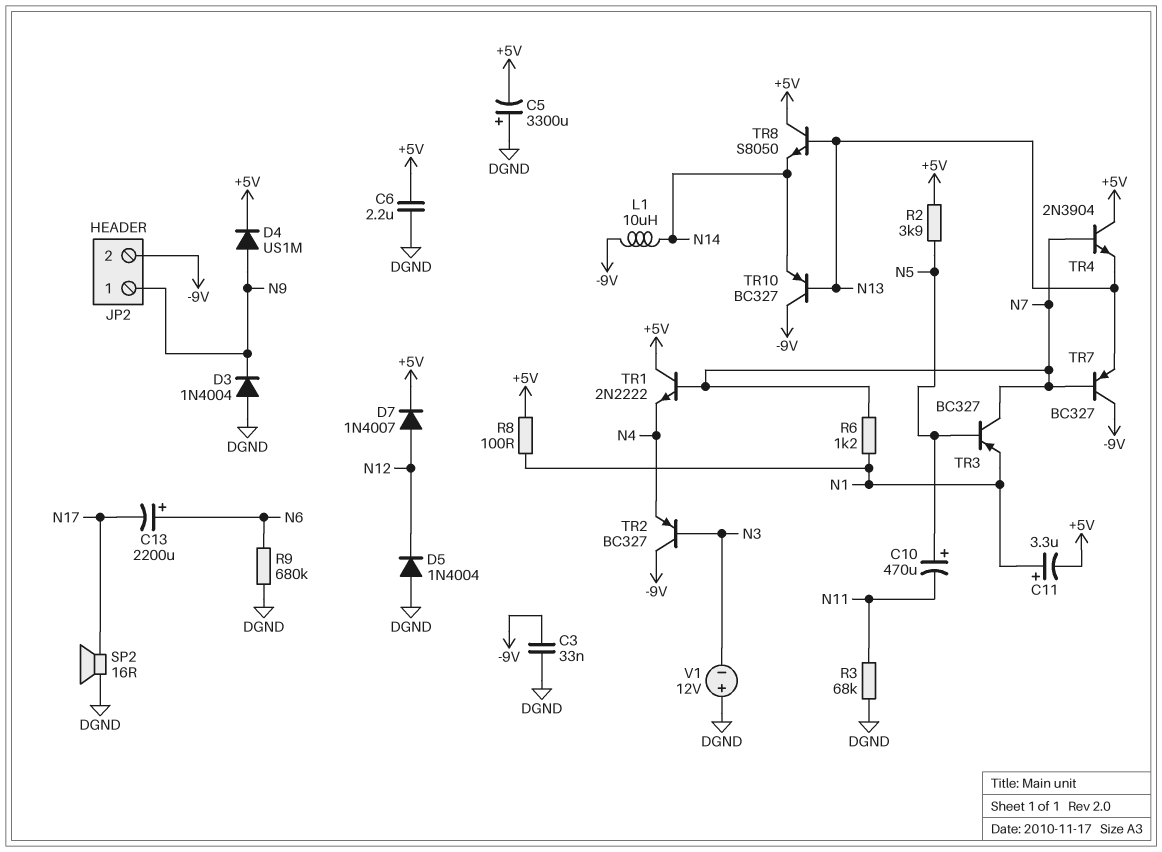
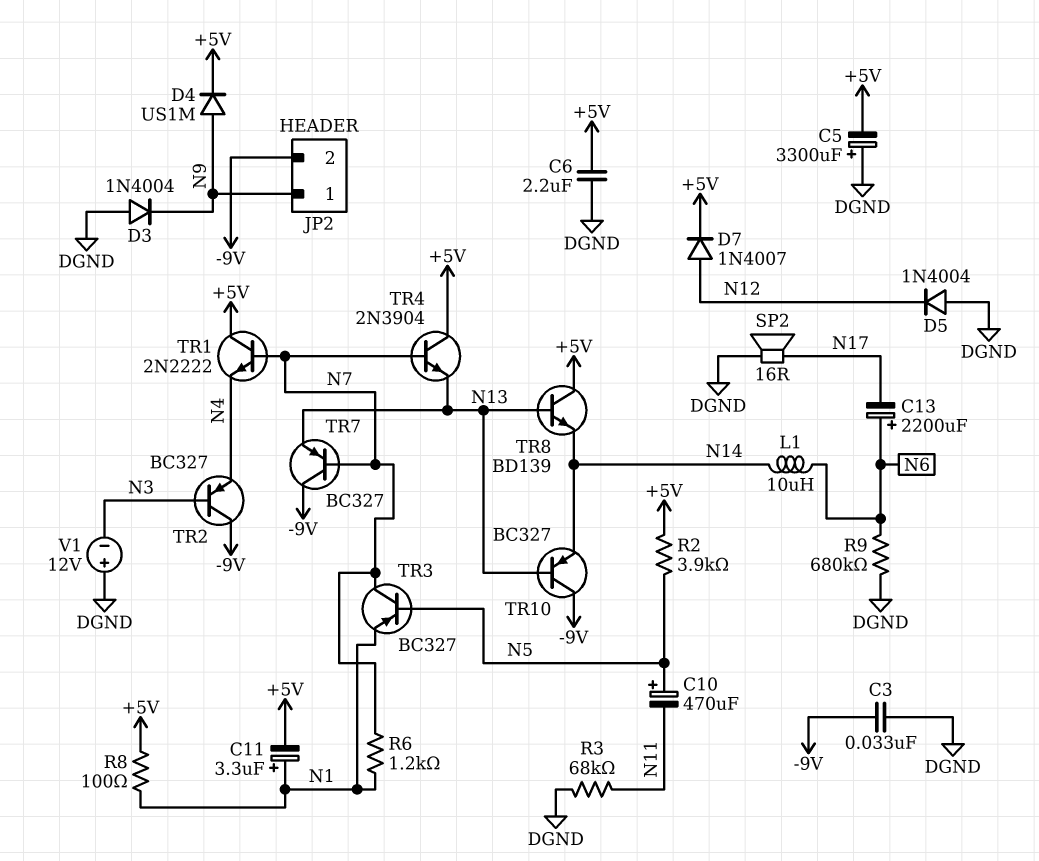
L1: 10uH (-9V, N14) -> 10uH (N6, N14)
TR8: NPN S8050 (B N13, C +5V, E N14) -> NPN BD139 (B N13, C +5V, E N14)

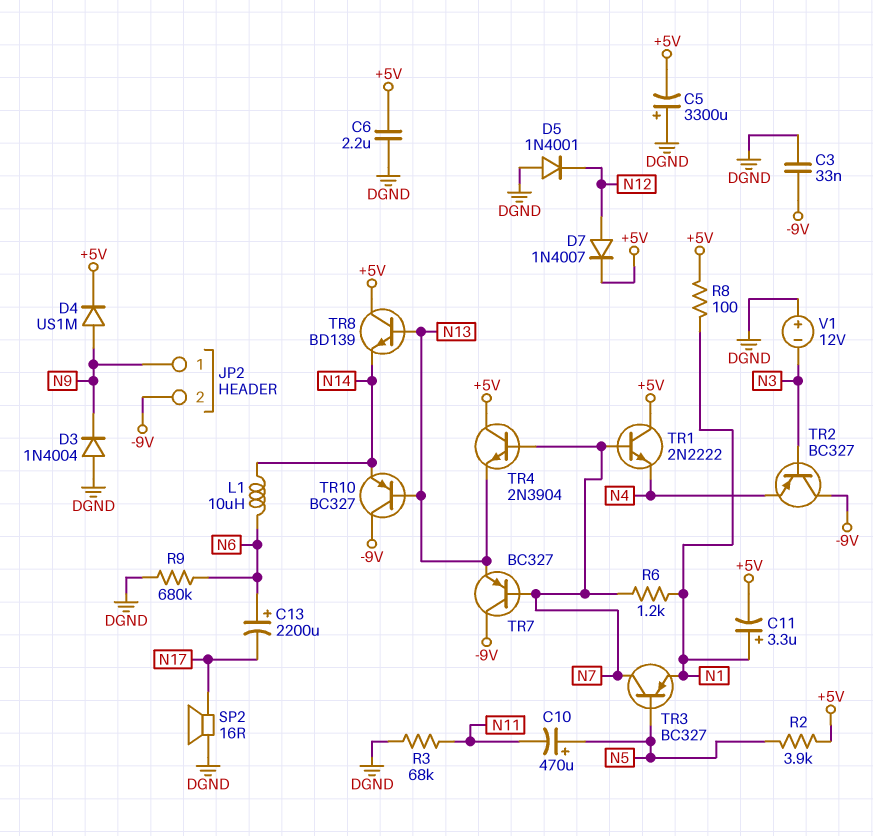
D5: diode 1N4004 (A DGND, K N12) -> diode 1N4001 (A DGND, K N12)

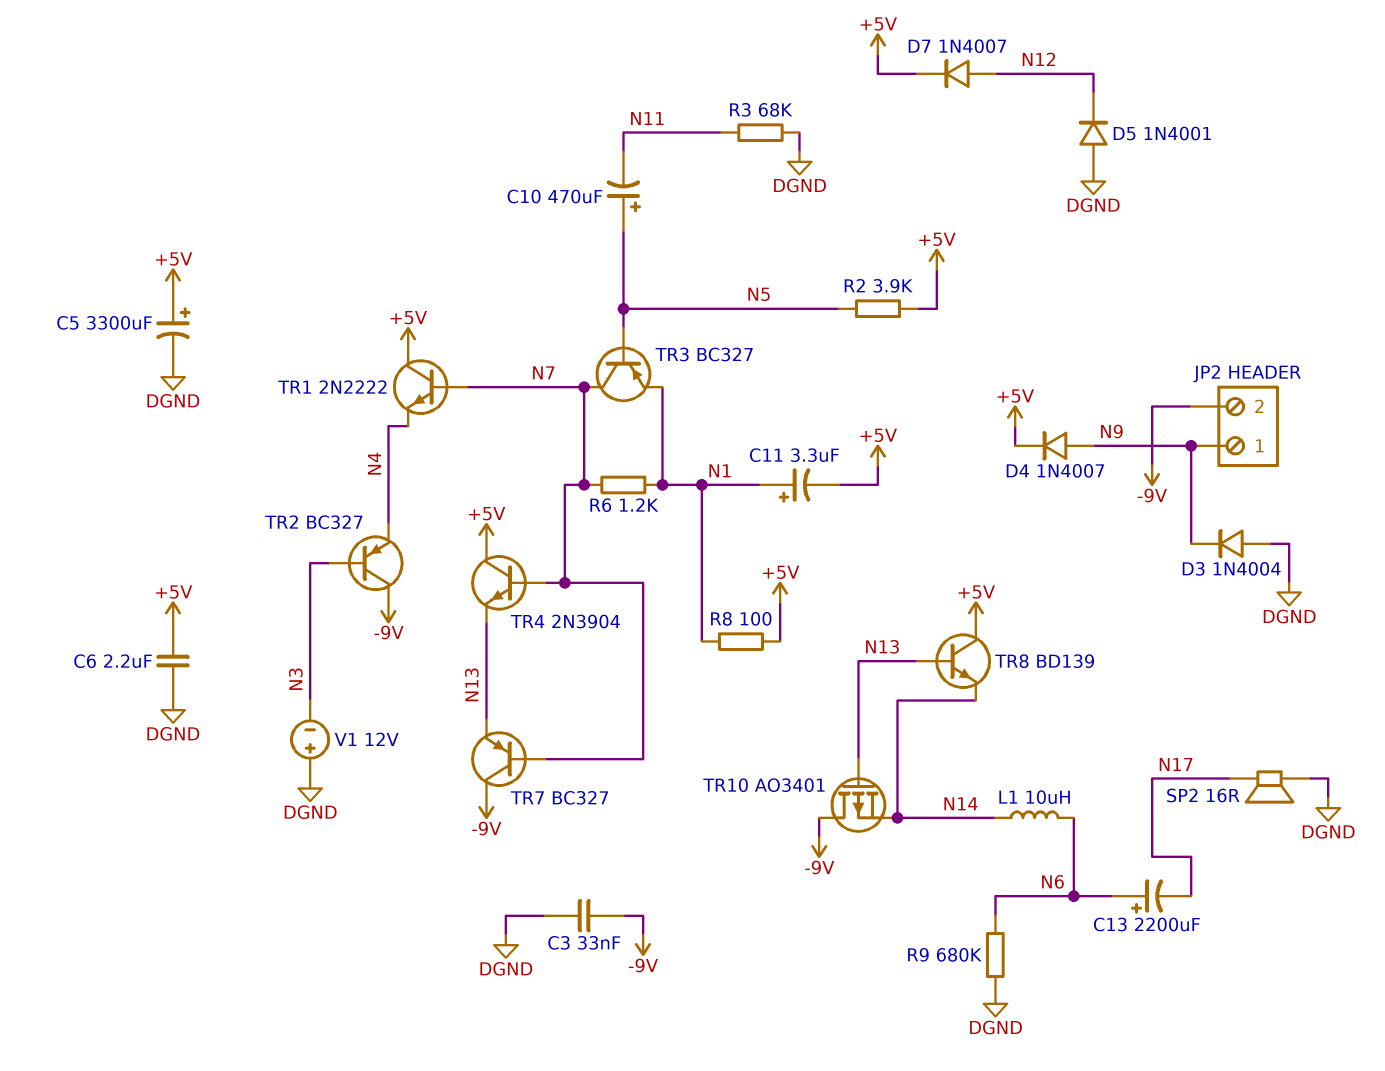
C5: 3300uF (plus DGND, minus +5V) -> 3300uF (plus +5V, minus DGND)
D4: diode US1M (A N9, K +5V) -> diode 1N4007 (A N9, K +5V)
TR10: PNP BC327 (B N13, C -9V, E N14) -> PMOS AO3401 (G N13, D -9V, S N14)

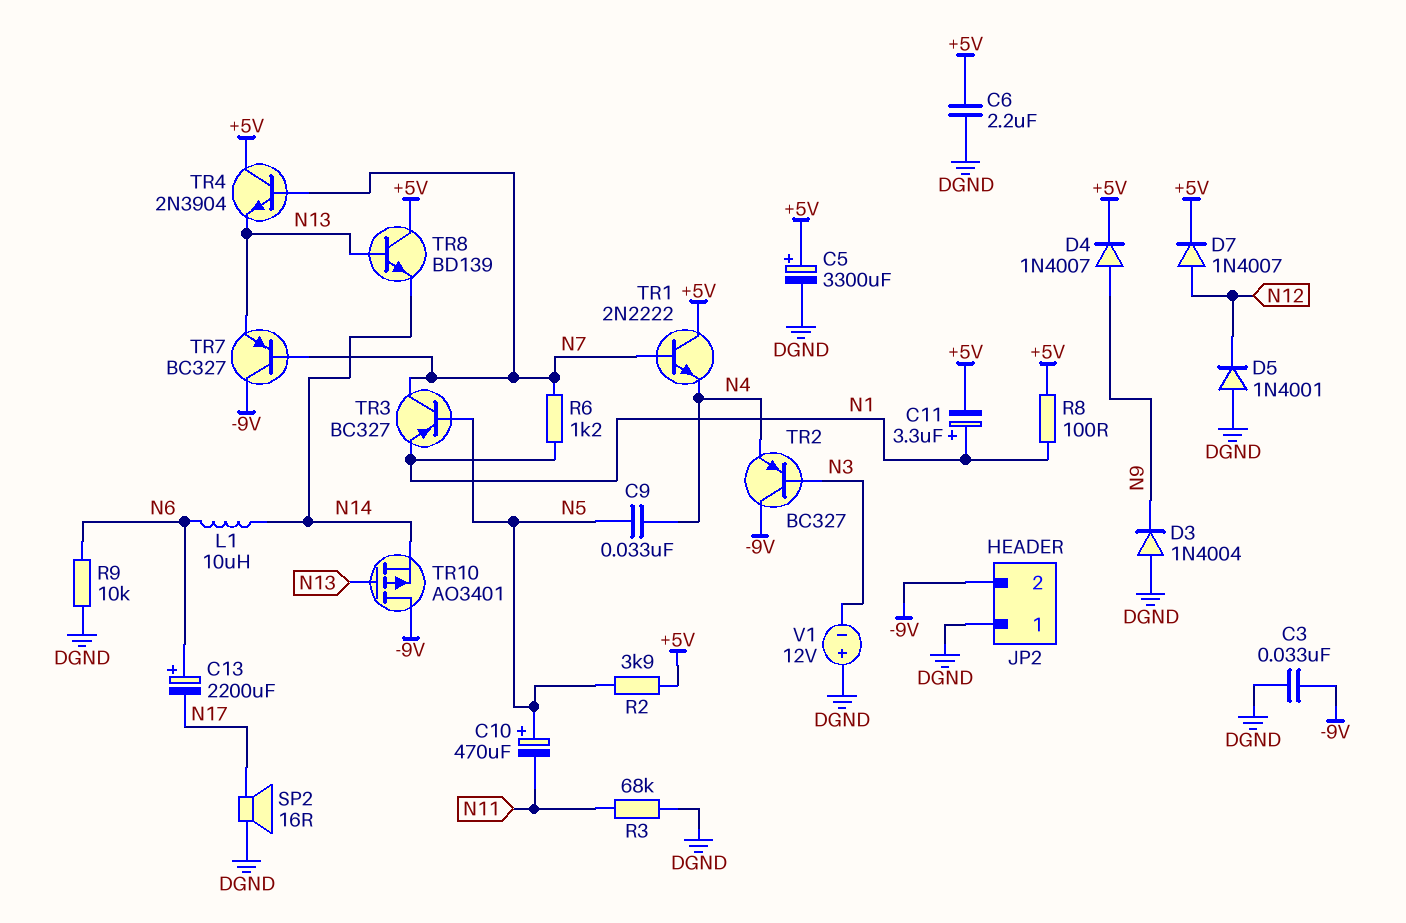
C9: none -> 33nF (N4, N5)
JP2 pin 1: N9 -> DGND
R9: 680k (DGND, N6) -> 10k (DGND, N6)

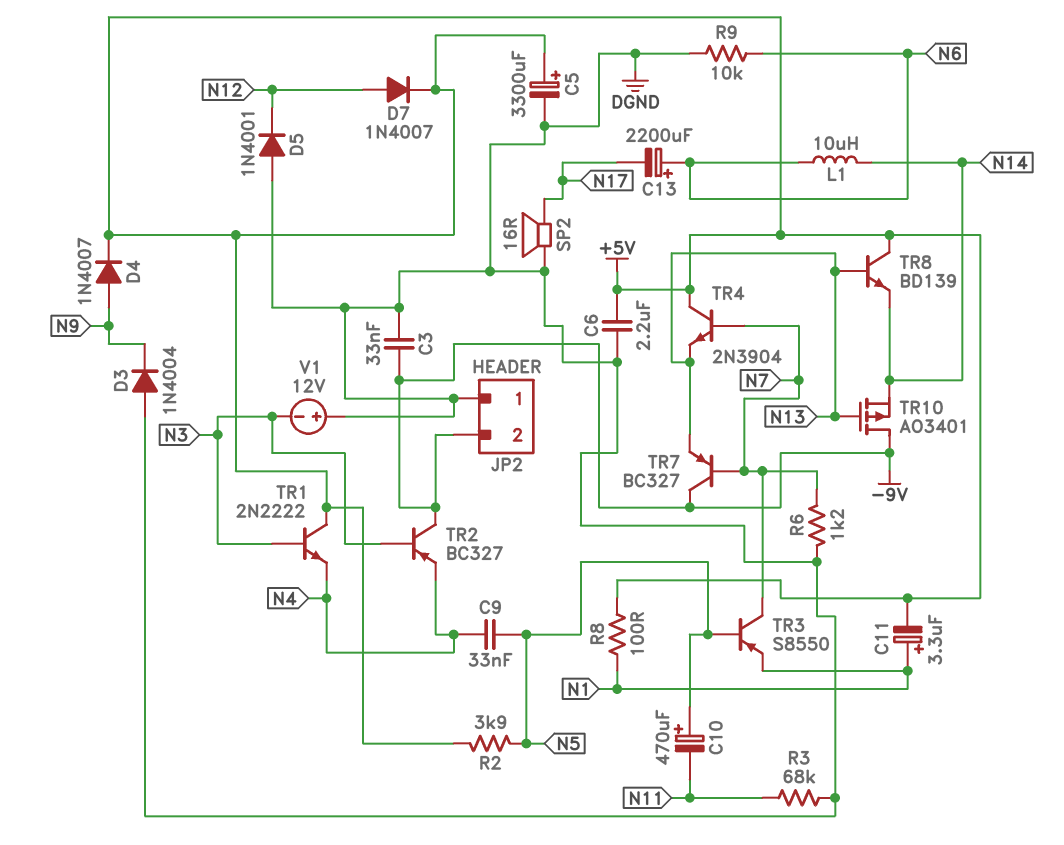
R6: 1.2k (N1, N7) -> 1.2k (DGND, N7)
TR1: NPN 2N2222 (B N7, C +5V, E N4) -> NPN 2N2222 (B N3, C +5V, E N4)
TR3: PNP BC327 (B N5, C N7, E N1) -> PNP S8550 (B N5, C N7, E N1)

